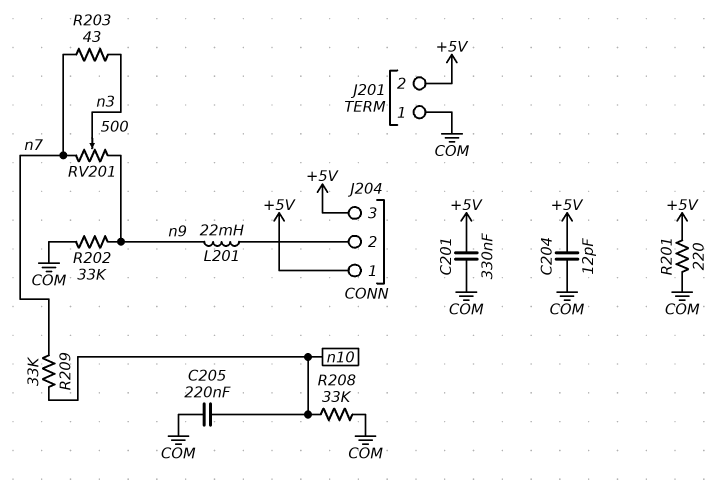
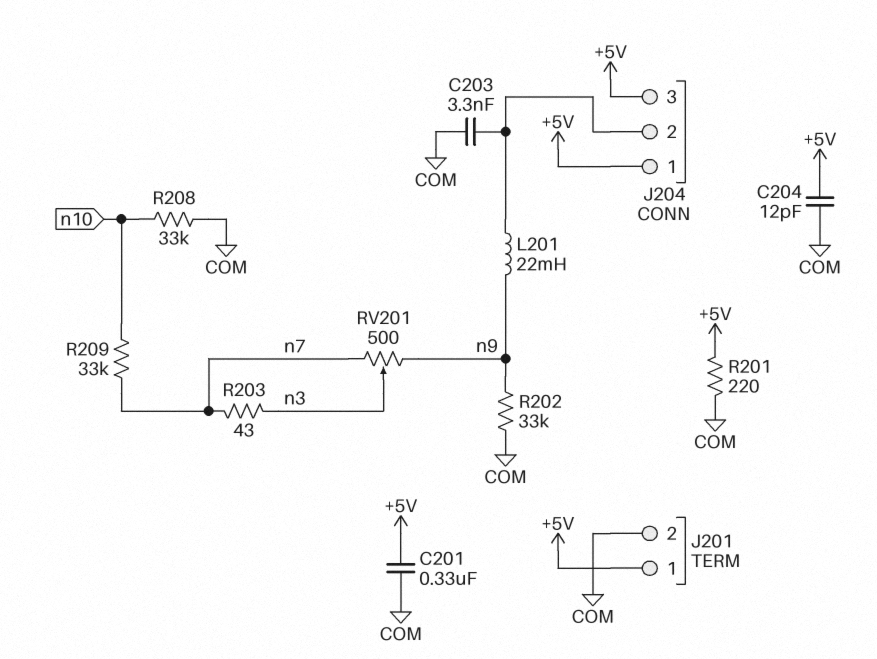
C203: none -> 3.3nF (COM, J204/2)
C205: 220nF (COM, n10) -> none
J201 pin 1: COM -> +5V
J201 pin 2: +5V -> COM

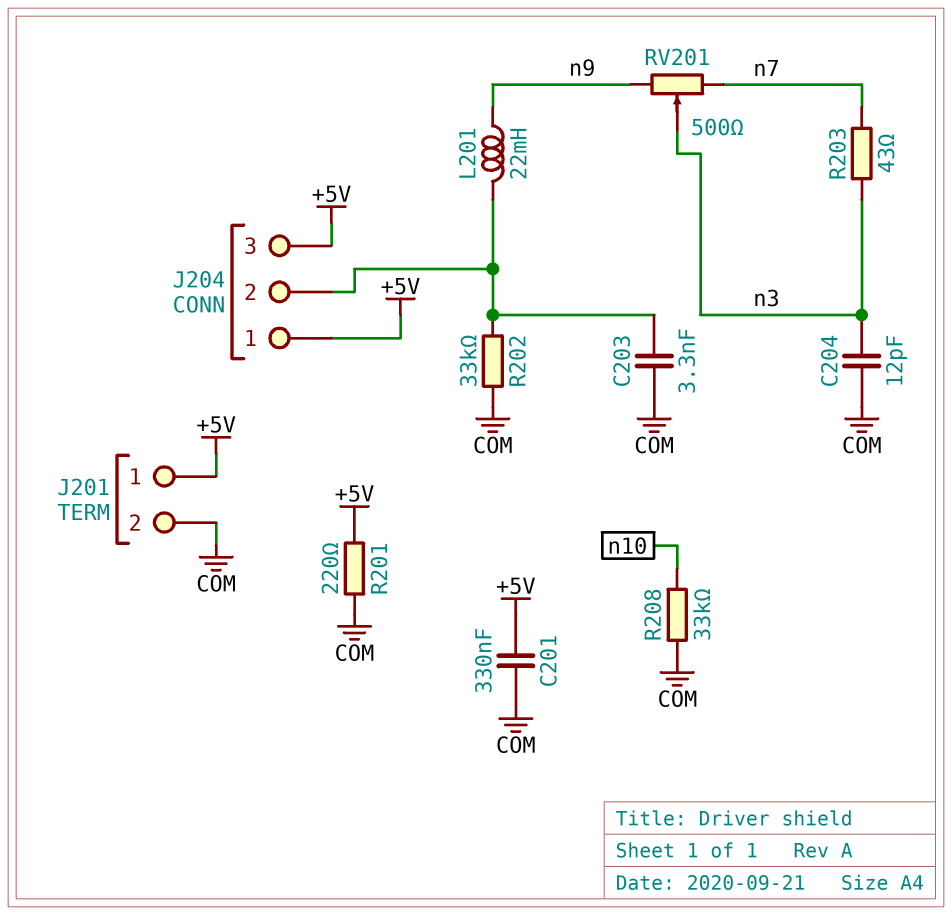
C204: 12pF (+5V, COM) -> 12pF (COM, n3)
R202: 33k (COM, n9) -> 33k (COM, J204/2)
R209: 33k (n7, n10) -> none

